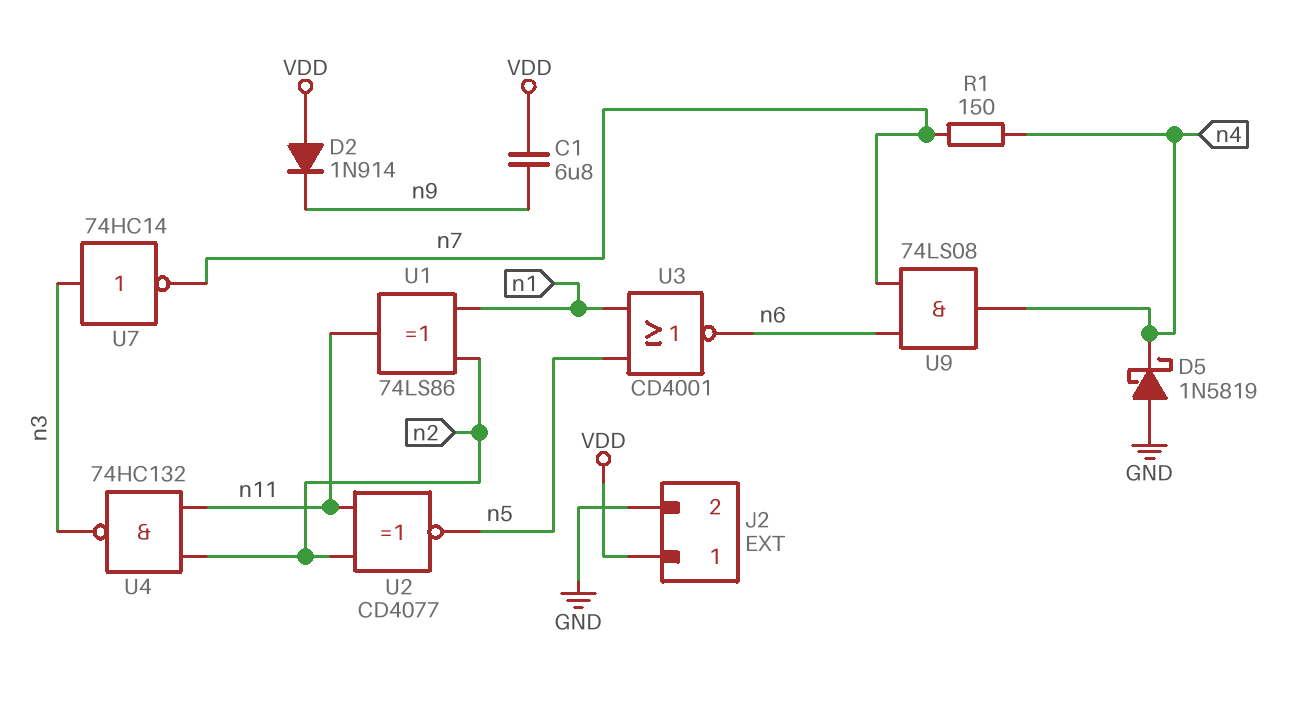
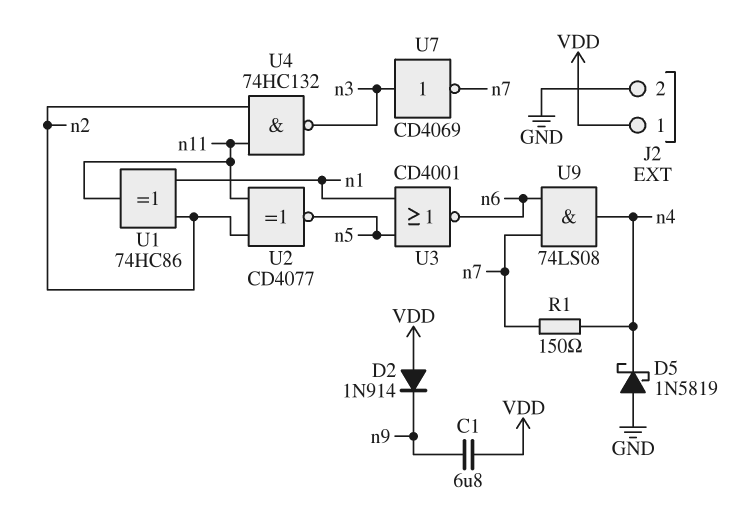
U1: XOR 74LS86 (in n1, in n2, out n11) -> XOR 74HC86 (in n1, in n2, out n11)
U7: NOT 74HC14 (in n3, out n7) -> NOT CD4069 (in n3, out n7)

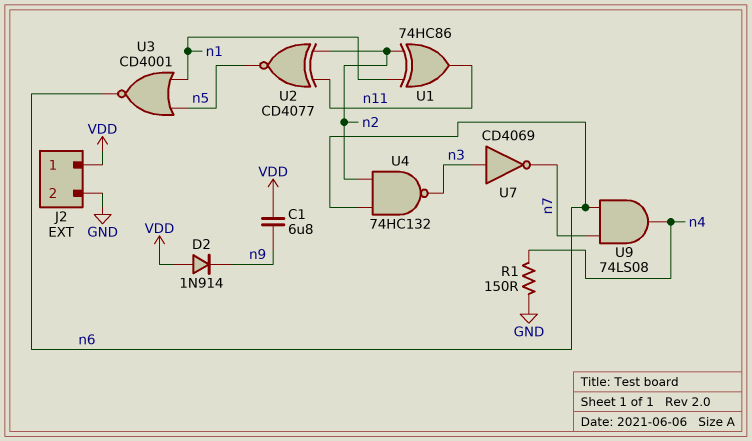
D5: schottky 1N5819 (A GND, K n4) -> none
R1: 150 (n4, n7) -> 150 (GND, n4)
U4: NAND 74HC132 (in n2, in n11, out n3) -> NAND 74HC132 (in n2, in n6, out n3)

